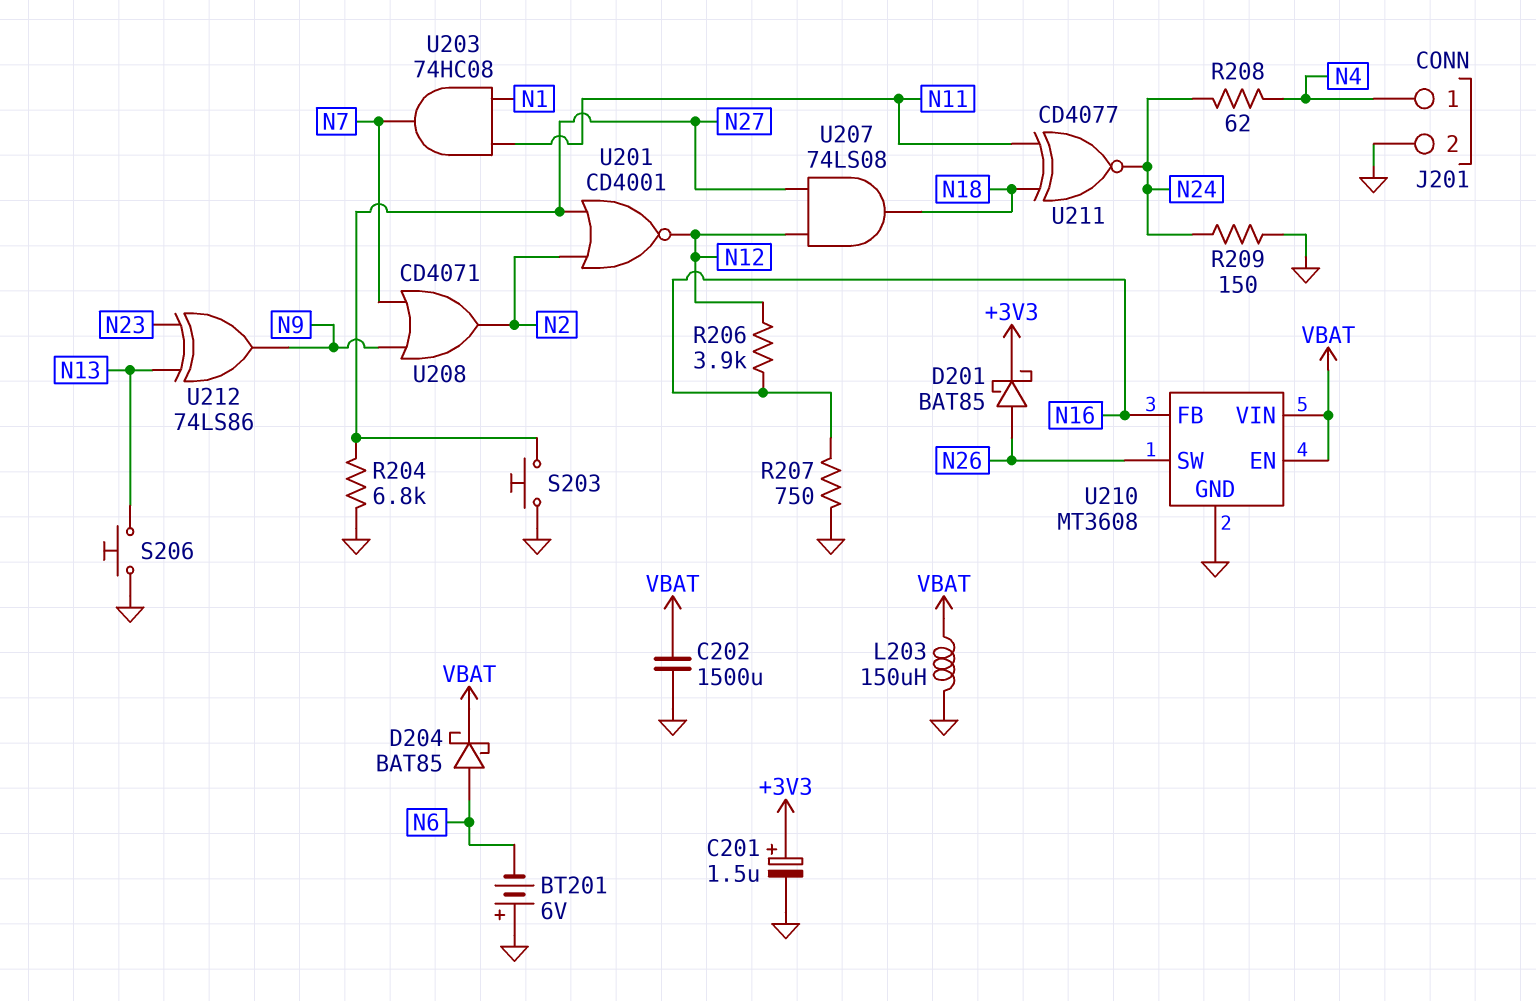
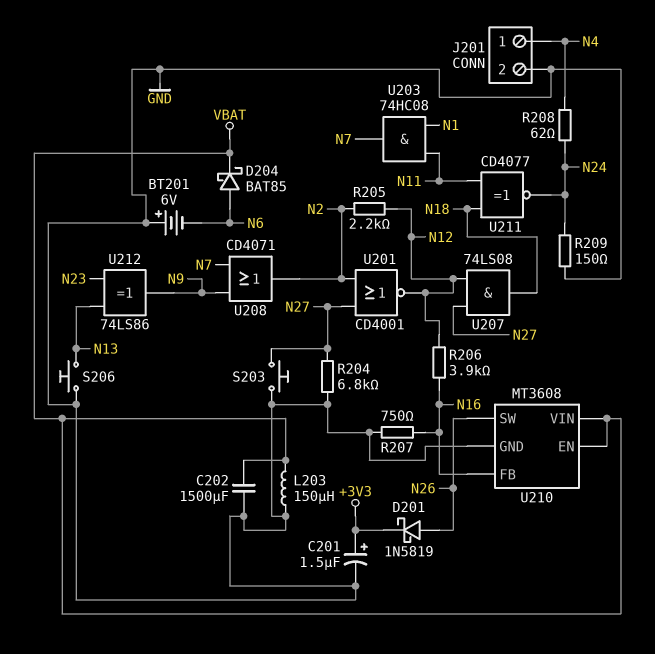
D201: schottky BAT85 (A N26, K +3V3) -> schottky 1N5819 (A N26, K +3V3)
R205: none -> 2.2k (N2, N12)

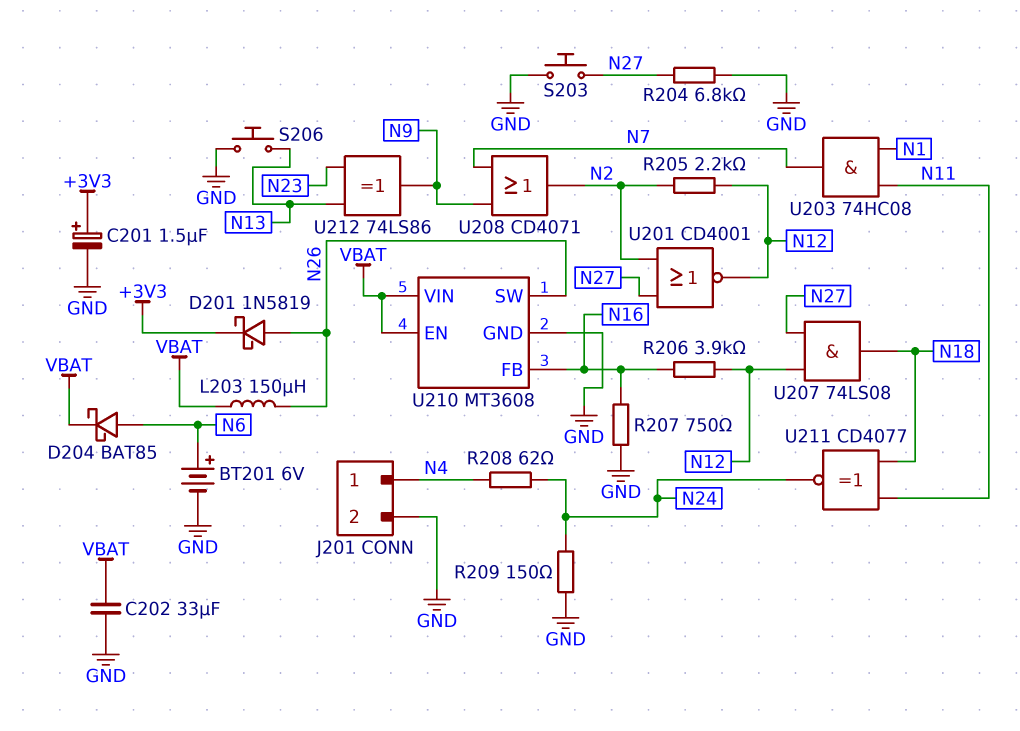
BT201: 6V (plus GND, minus N6) -> 6V (plus N6, minus GND)
C202: 1500uF (GND, VBAT) -> 33uF (GND, VBAT)
L203: 150uH (GND, VBAT) -> 150uH (N26, VBAT)

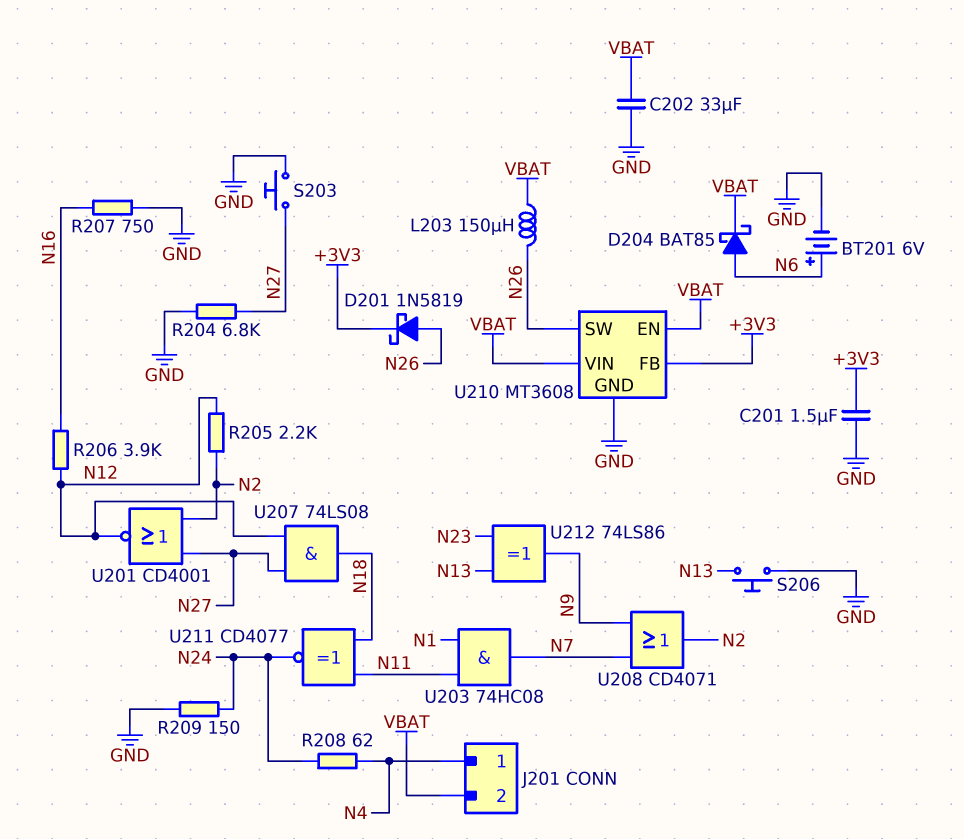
C201: 1.5uF (plus +3V3, minus GND) -> 1.5uF (+3V3, GND)
J201 pin 2: GND -> VBAT
U210 pin FB: N16 -> +3V3

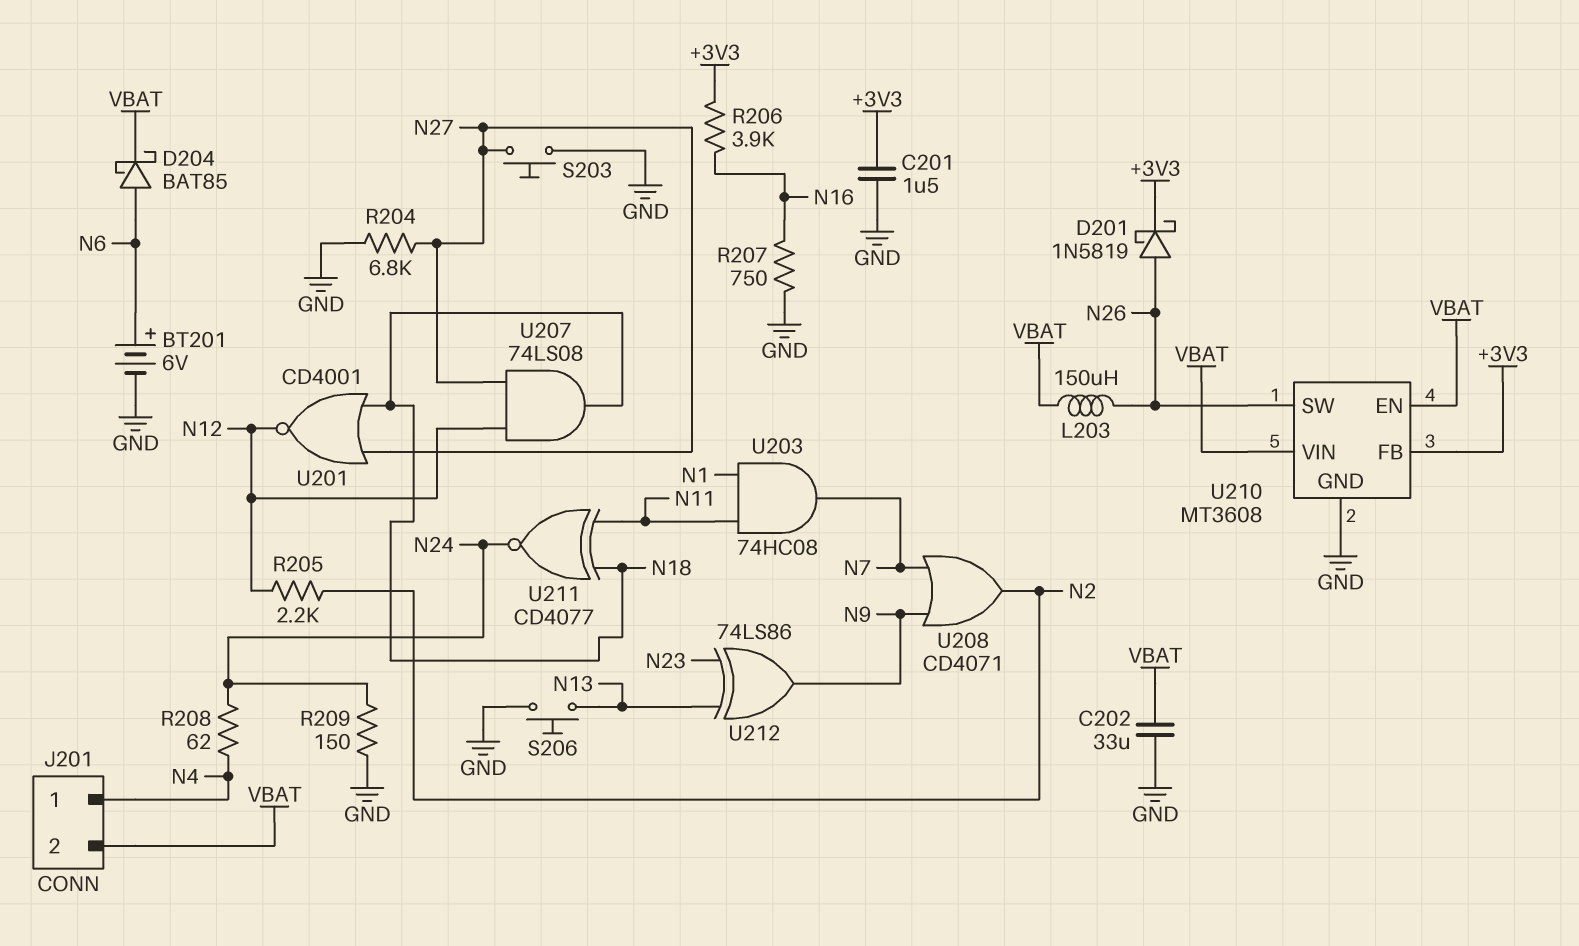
R206: 3.9k (N12, N16) -> 3.9k (+3V3, N16)
U201: NOR CD4001 (in N2, in N27, out N12) -> NOR CD4001 (in N18, in N27, out N12)

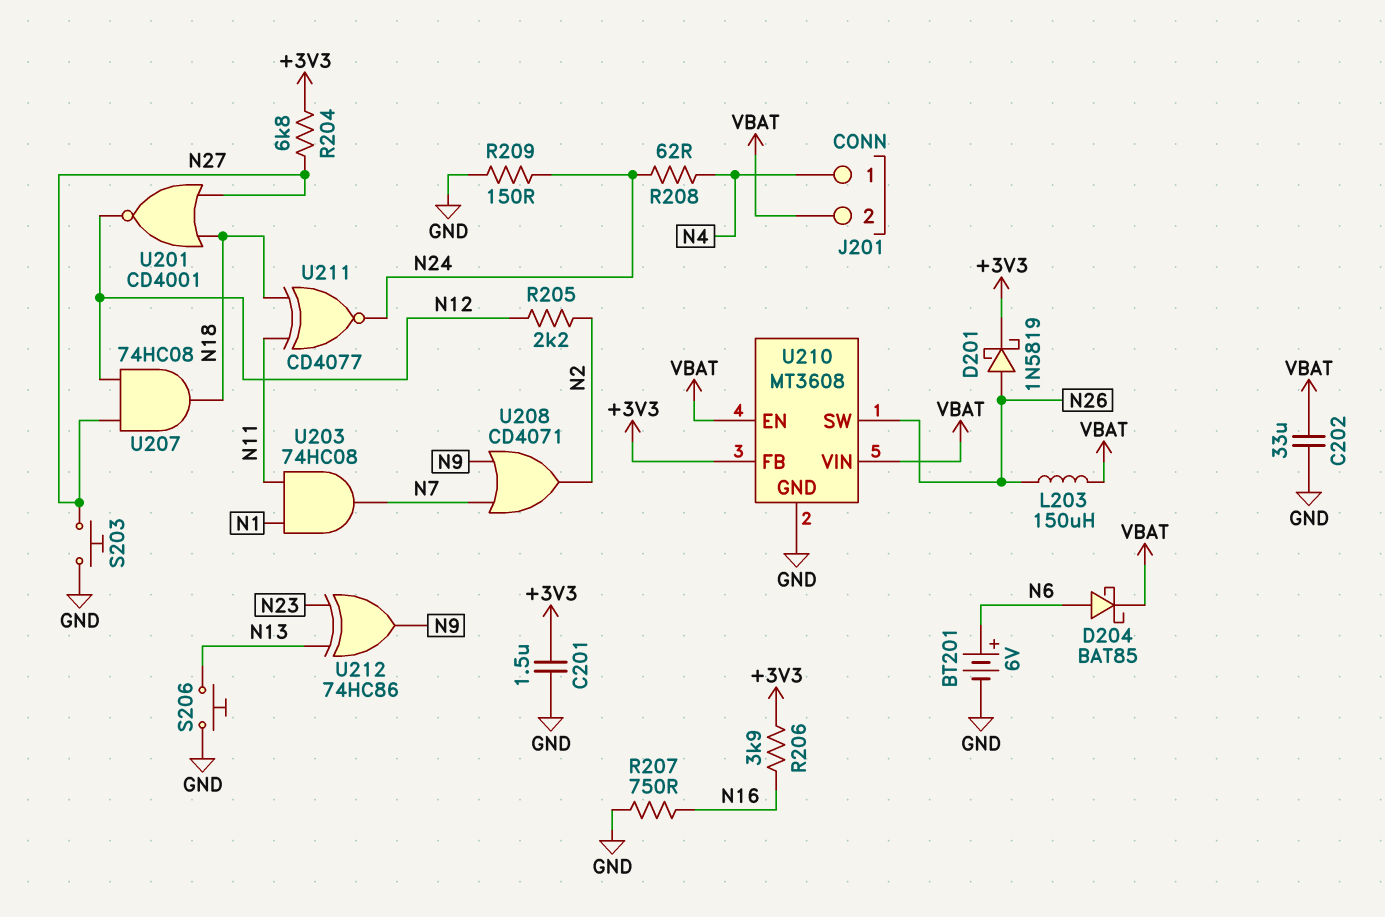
R204: 6.8k (GND, N27) -> 6.8k (+3V3, N27)
U207: AND 74LS08 (in N12, in N27, out N18) -> AND 74HC08 (in N12, in N27, out N18)
U212: XOR 74LS86 (in N13, in N23, out N9) -> XOR 74HC86 (in N13, in N23, out N9)

